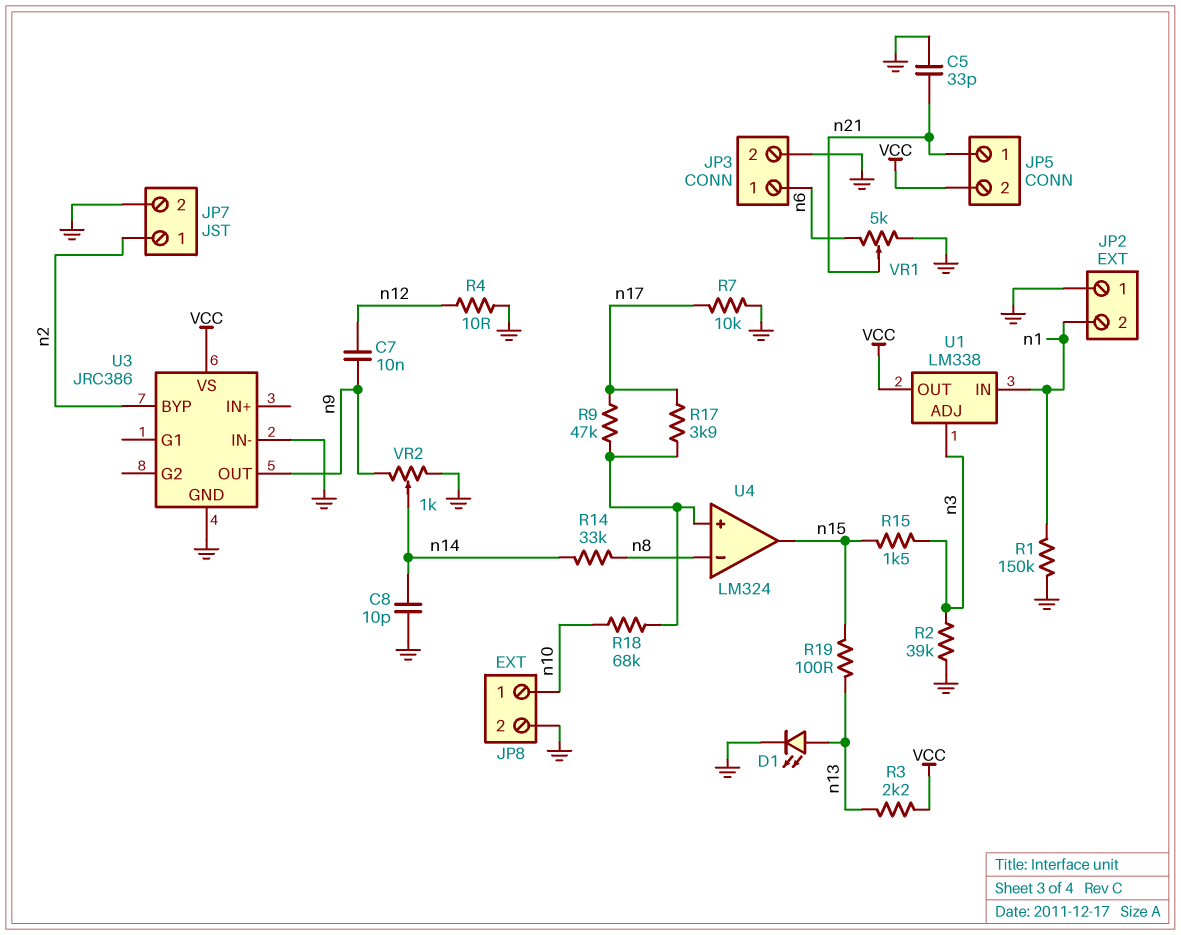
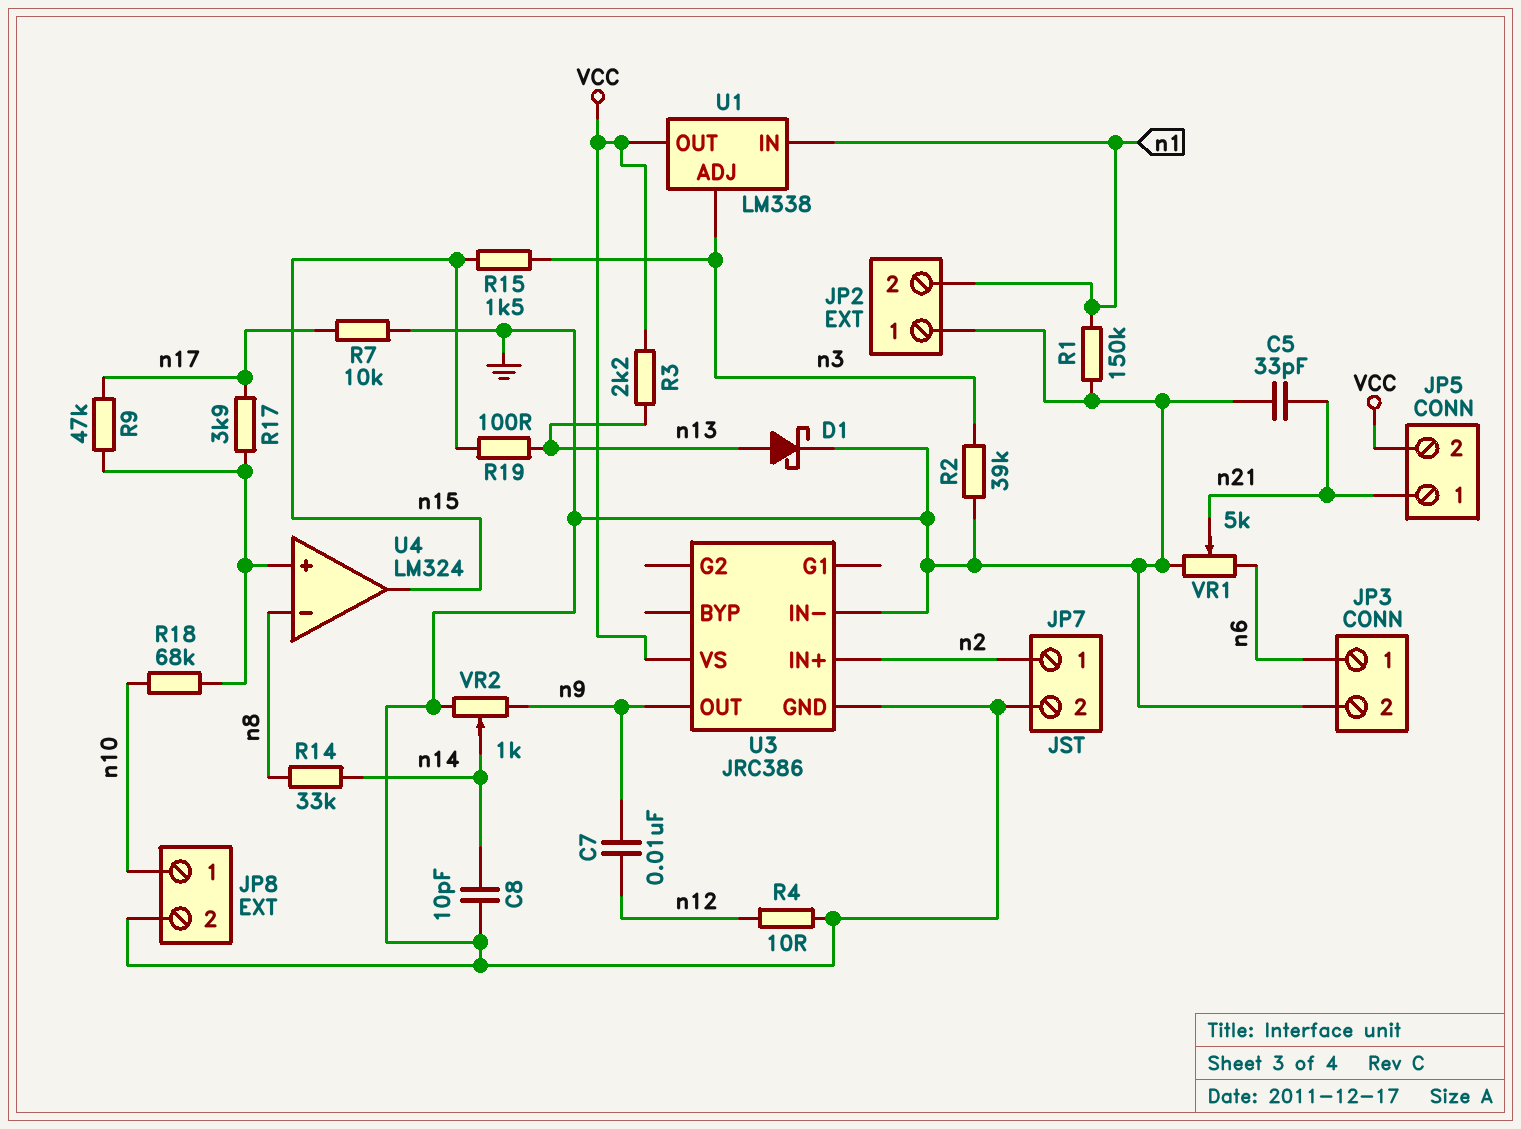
D1: LED (A n13, K GND) -> schottky (A n13, K GND)
U3 pin BYP: n2 -> none
U3 pin IN+: none -> n2

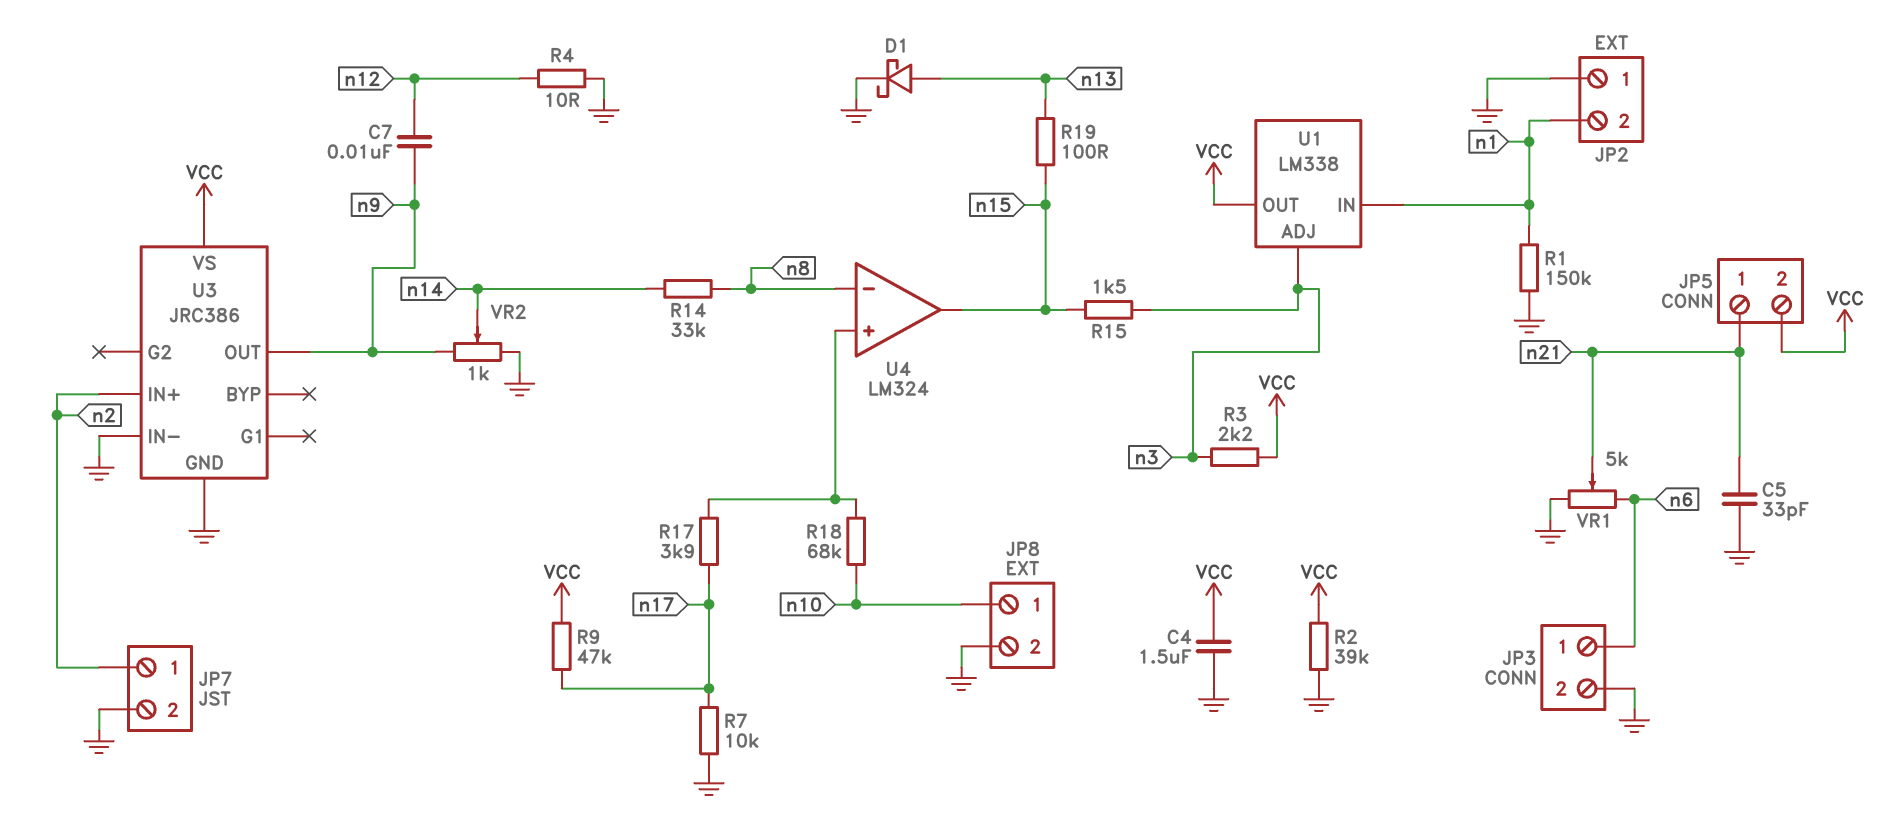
C4: none -> 1.5uF (GND, VCC)
C8: 10pF (GND, n14) -> none
R2: 39k (GND, n3) -> 39k (GND, VCC)
R3: 2.2k (VCC, n13) -> 2.2k (VCC, n3)
R9: 47k (U4/in+, n17) -> 47k (VCC, n17)

